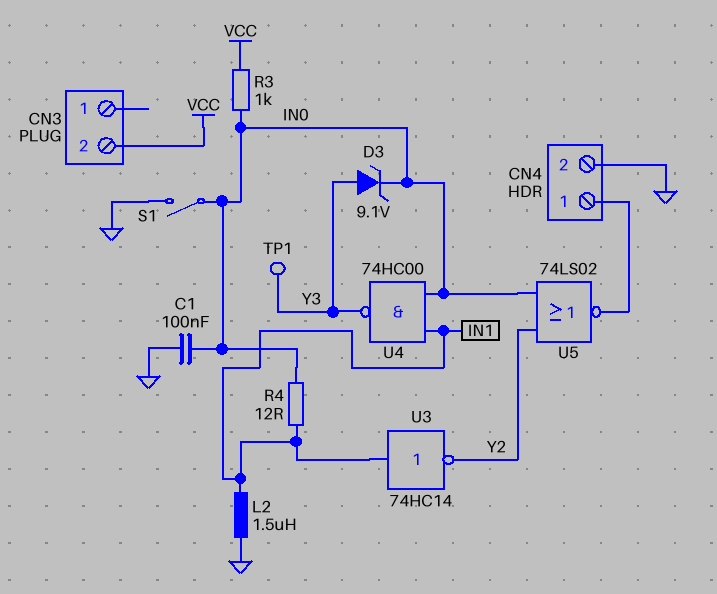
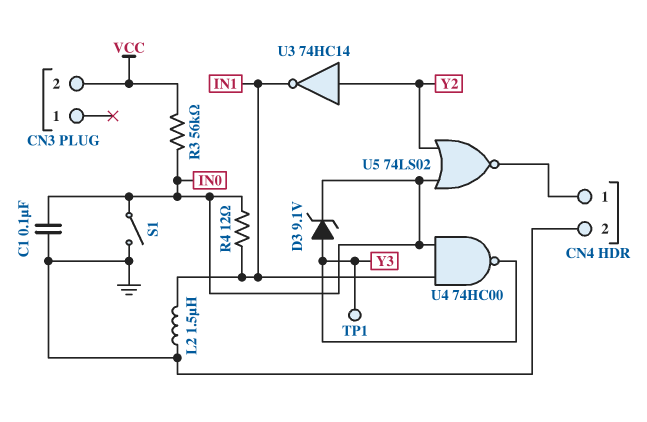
R3: 1k (IN0, VCC) -> 56k (IN0, VCC)
U3: NOT 74HC14 (in IN1, out Y2) -> NOT 74HC14 (in Y2, out IN1)

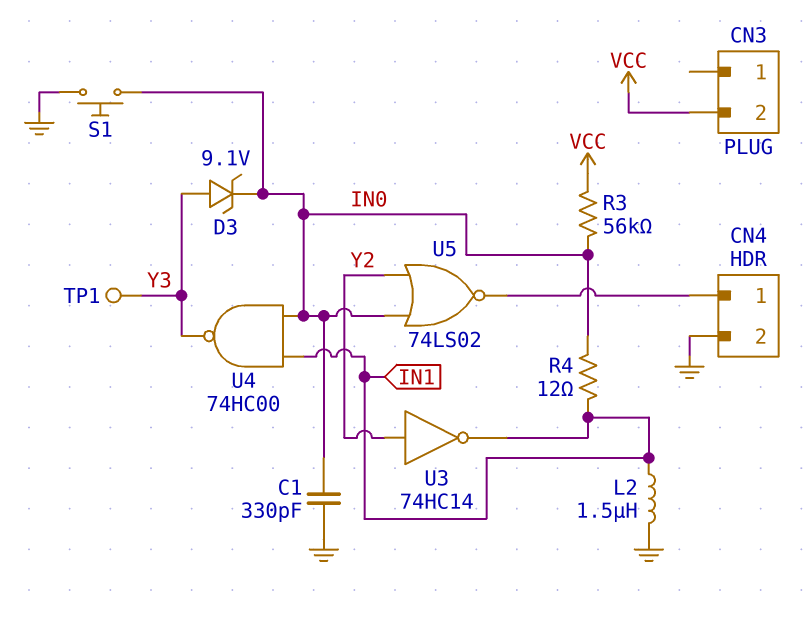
C1: 100nF (GND, IN0) -> 330pF (GND, IN0)
S1: switch (GND, IN0) -> button (GND, IN0)

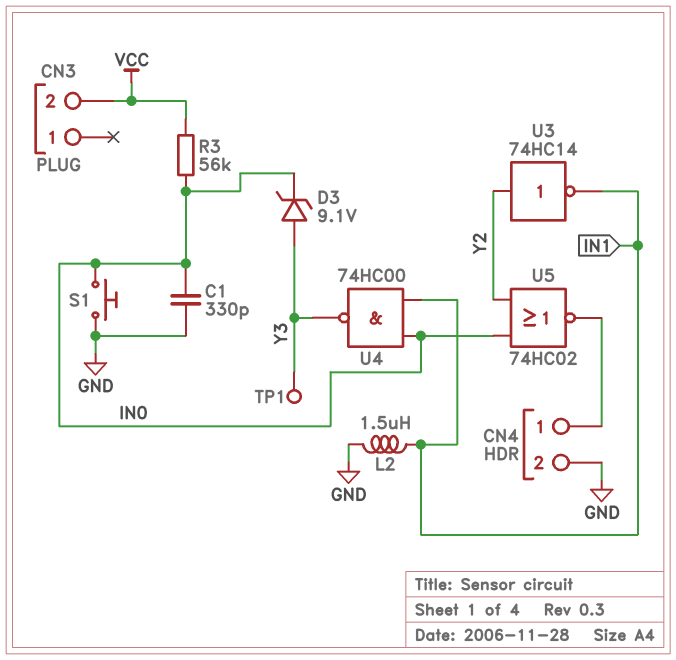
R4: 12 (IN0, IN1) -> none
U5: NOR 74LS02 (in IN0, in Y2, out CN4/1) -> NOR 74HC02 (in IN0, in Y2, out CN4/1)

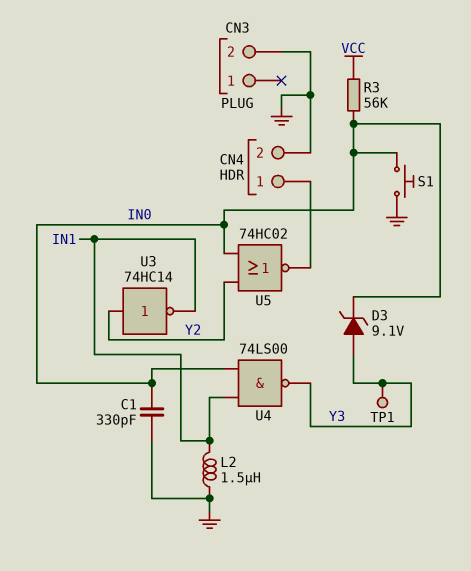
CN3 pin 2: VCC -> GND
U4: NAND 74HC00 (in IN0, in IN1, out Y3) -> NAND 74LS00 (in IN0, in IN1, out Y3)

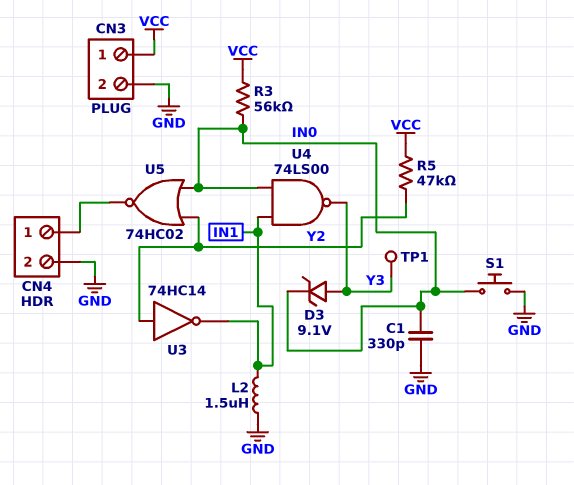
CN3 pin 1: none -> VCC
R5: none -> 47k (VCC, Y2)

